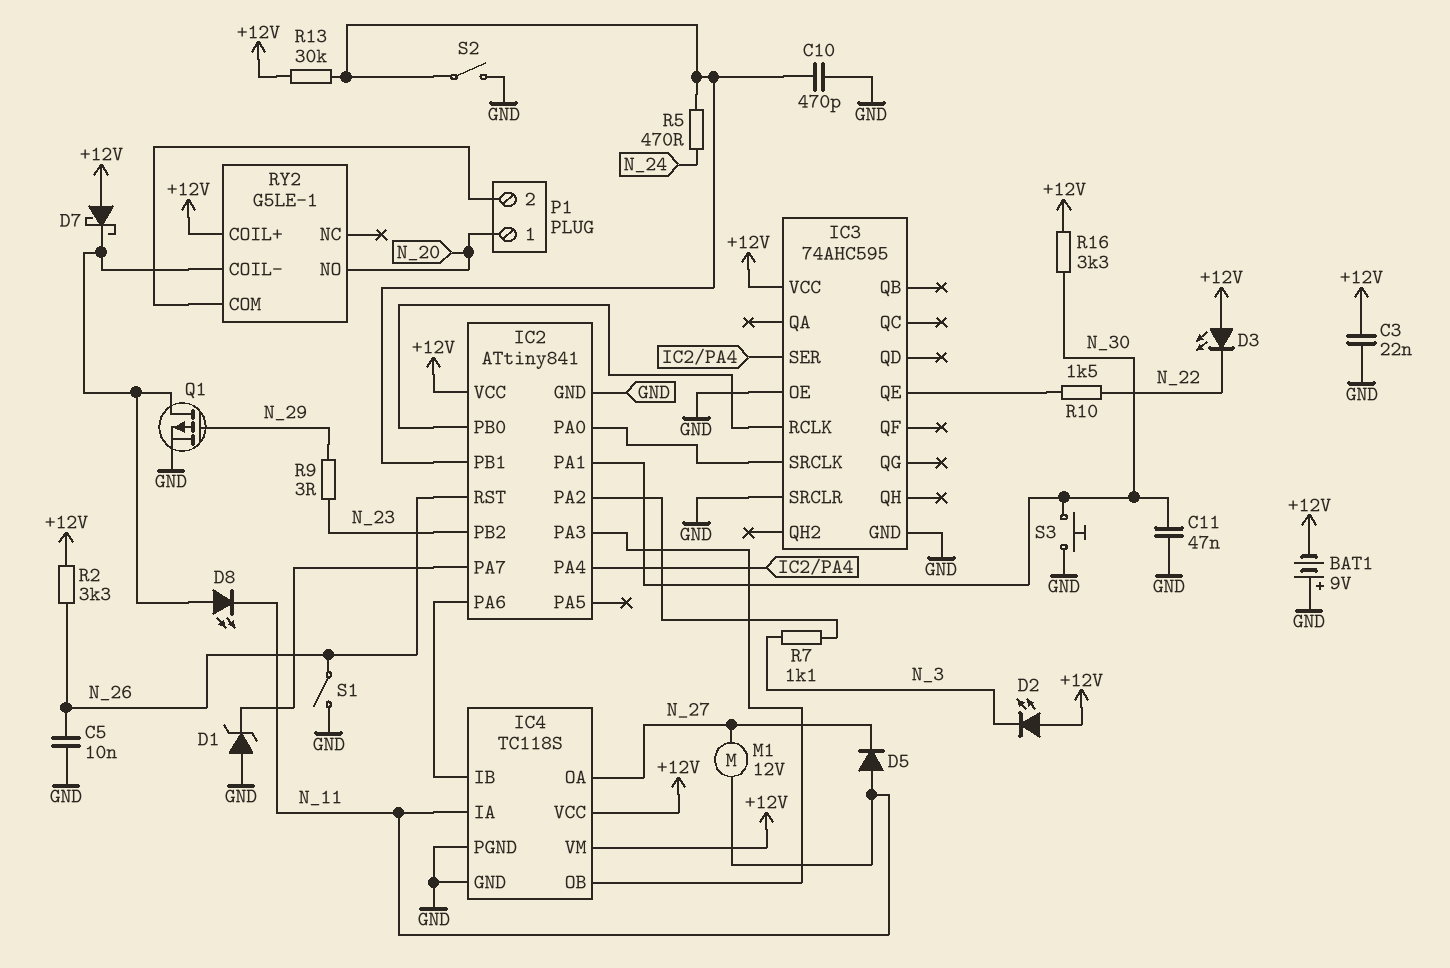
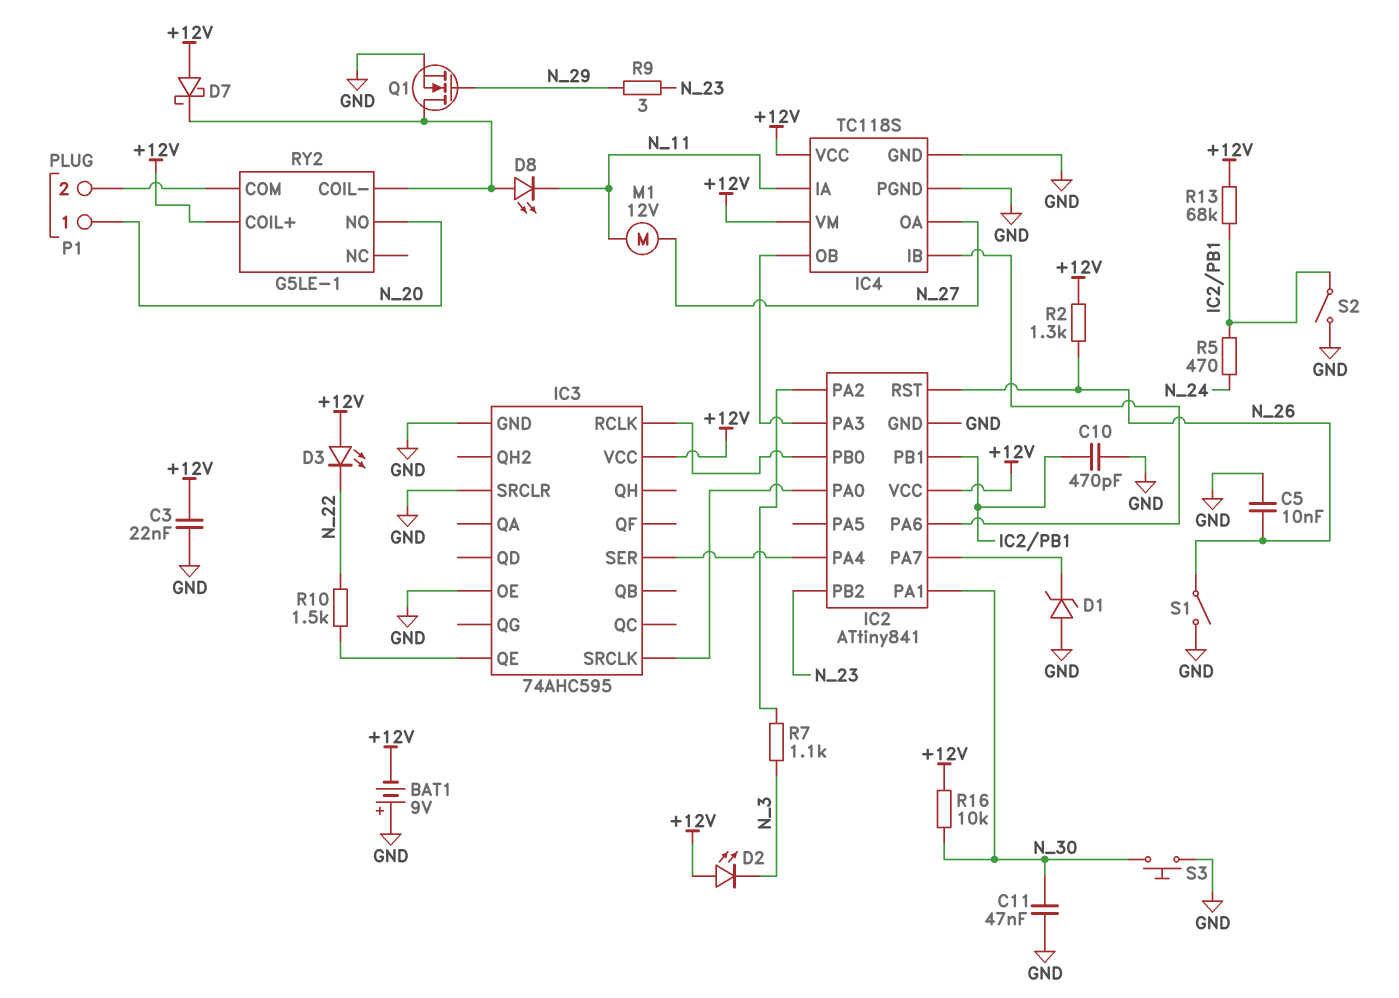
D5: diode (A N_11, K N_27) -> none
Q1: PMOS (G N_29, D RY2/COIL-, S GND) -> NMOS (G N_29, D RY2/COIL-, S GND)
R2: 3.3k (+12V, N_26) -> 1.3k (+12V, N_26)
R13: 30k (+12V, IC2/PB1) -> 68k (+12V, IC2/PB1)
R16: 3.3k (+12V, N_30) -> 10k (+12V, N_30)

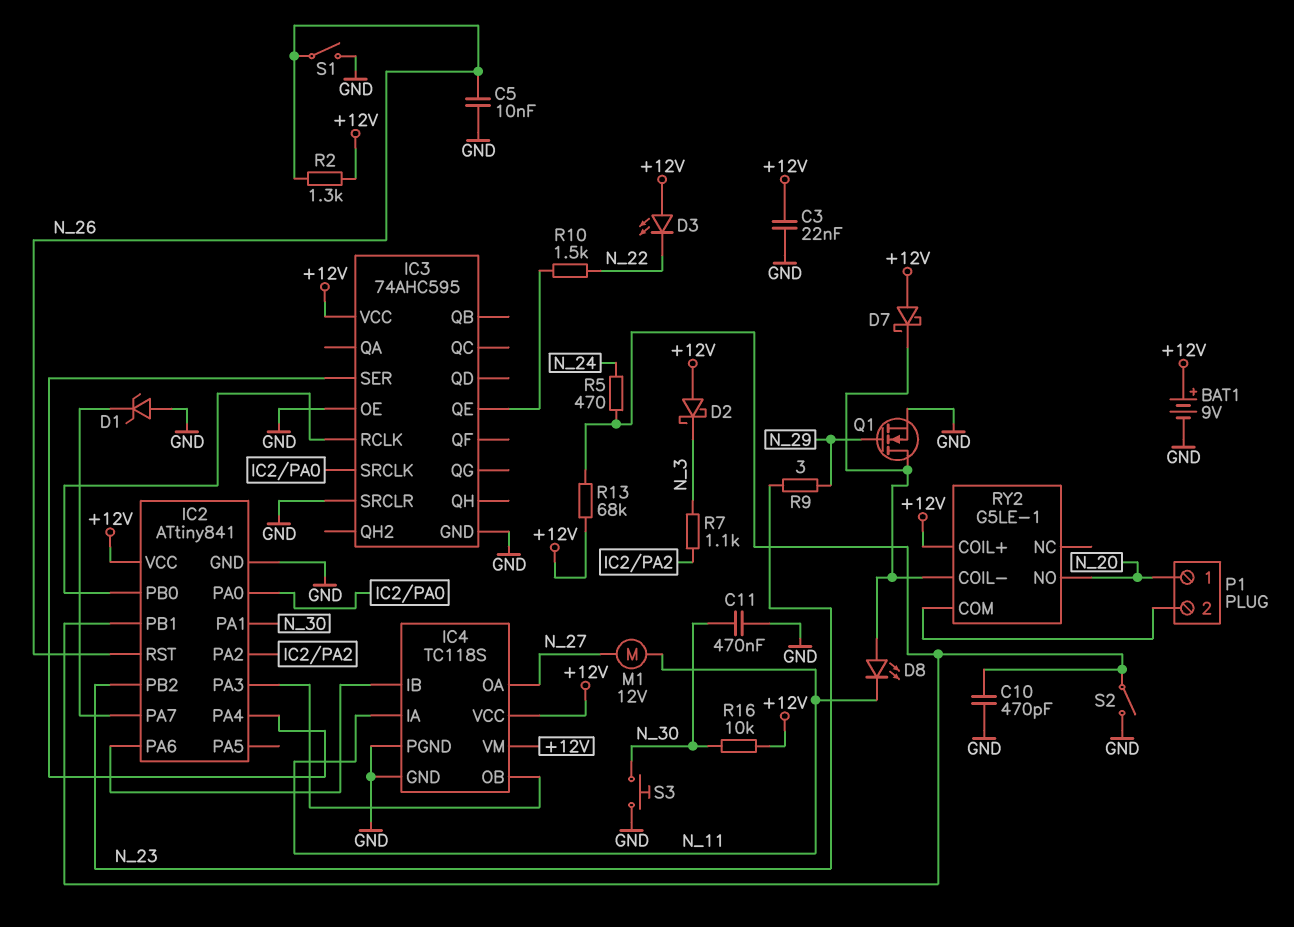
BAT1: 9V (plus GND, minus +12V) -> 9V (plus +12V, minus GND)
C11: 47nF (GND, N_30) -> 470nF (GND, N_30)
D2: LED (A +12V, K N_3) -> schottky (A +12V, K N_3)

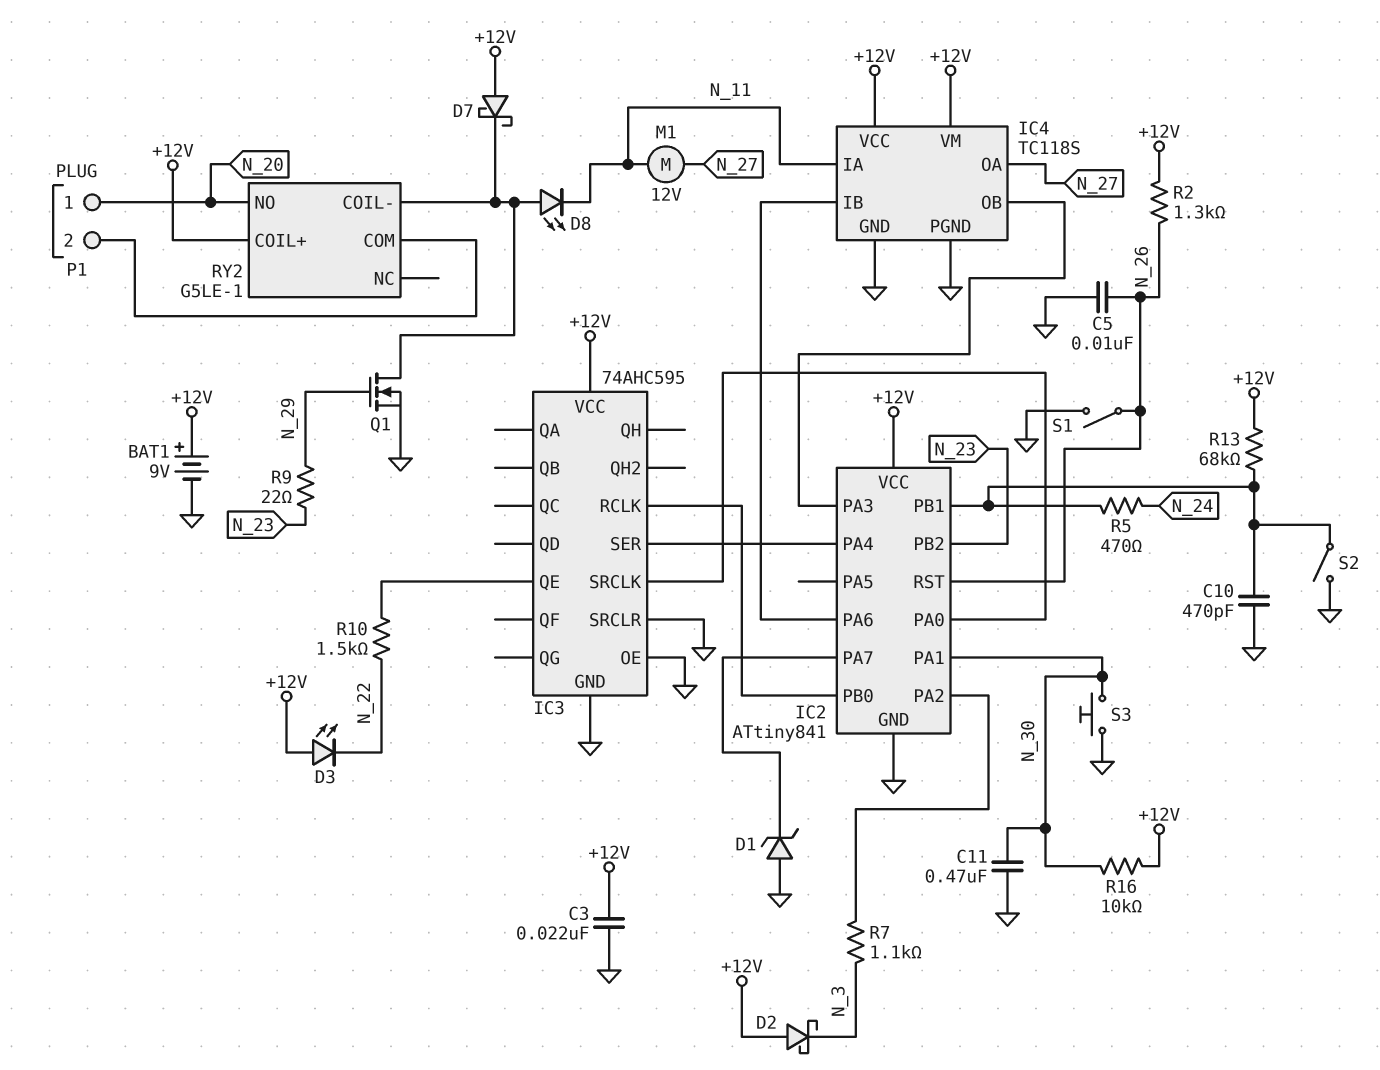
R9: 3 (N_23, N_29) -> 22 (N_23, N_29)

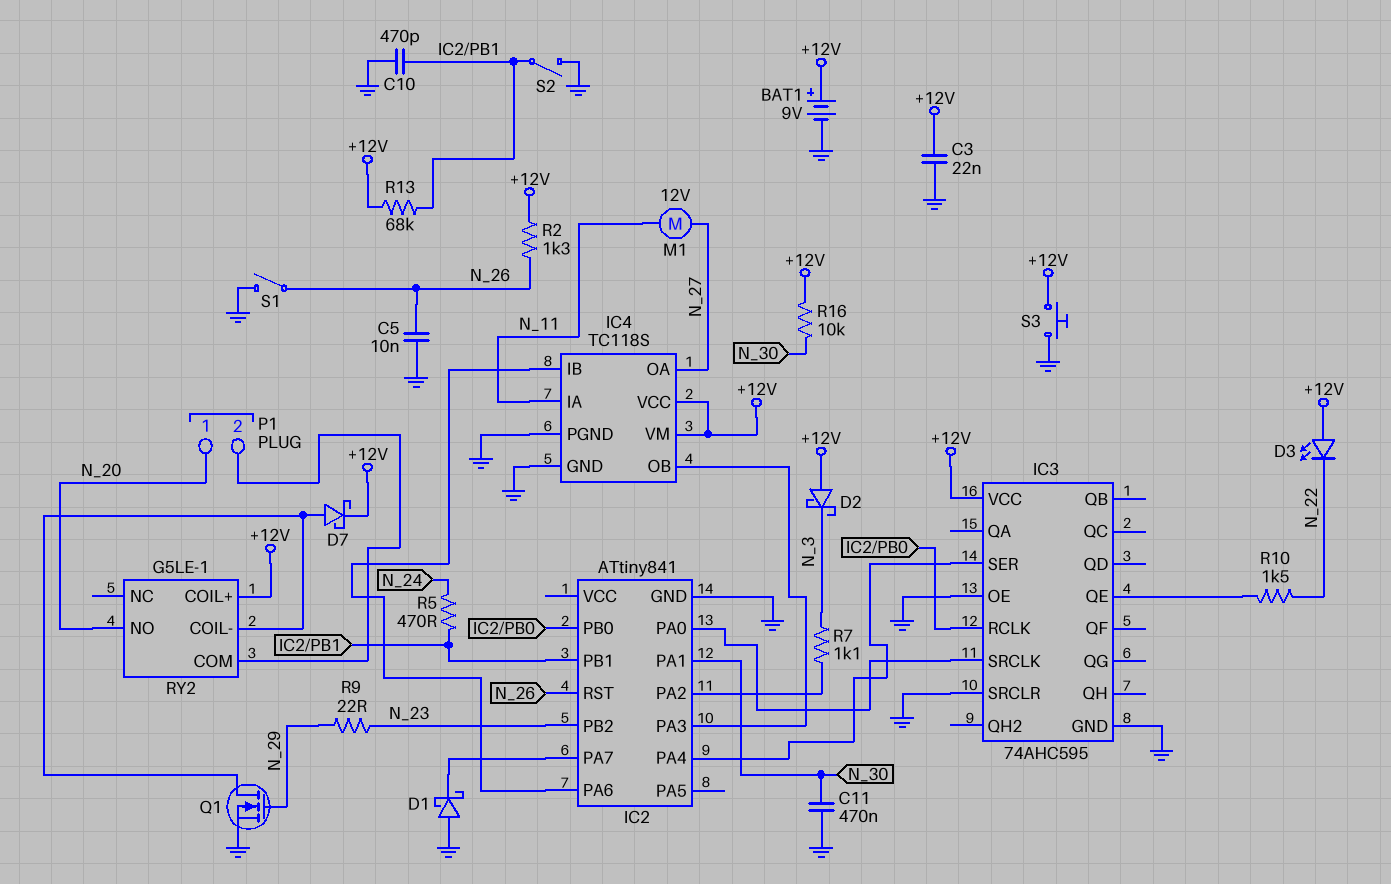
D1: zener (A GND, K IC2/PA7) -> schottky (A GND, K IC2/PA7)
D7: schottky (A +12V, K RY2/COIL-) -> schottky (A RY2/COIL-, K +12V)
D8: LED (A RY2/COIL-, K N_11) -> none
IC2 pin VCC: +12V -> none
S3: button (GND, N_30) -> button (+12V, GND)

